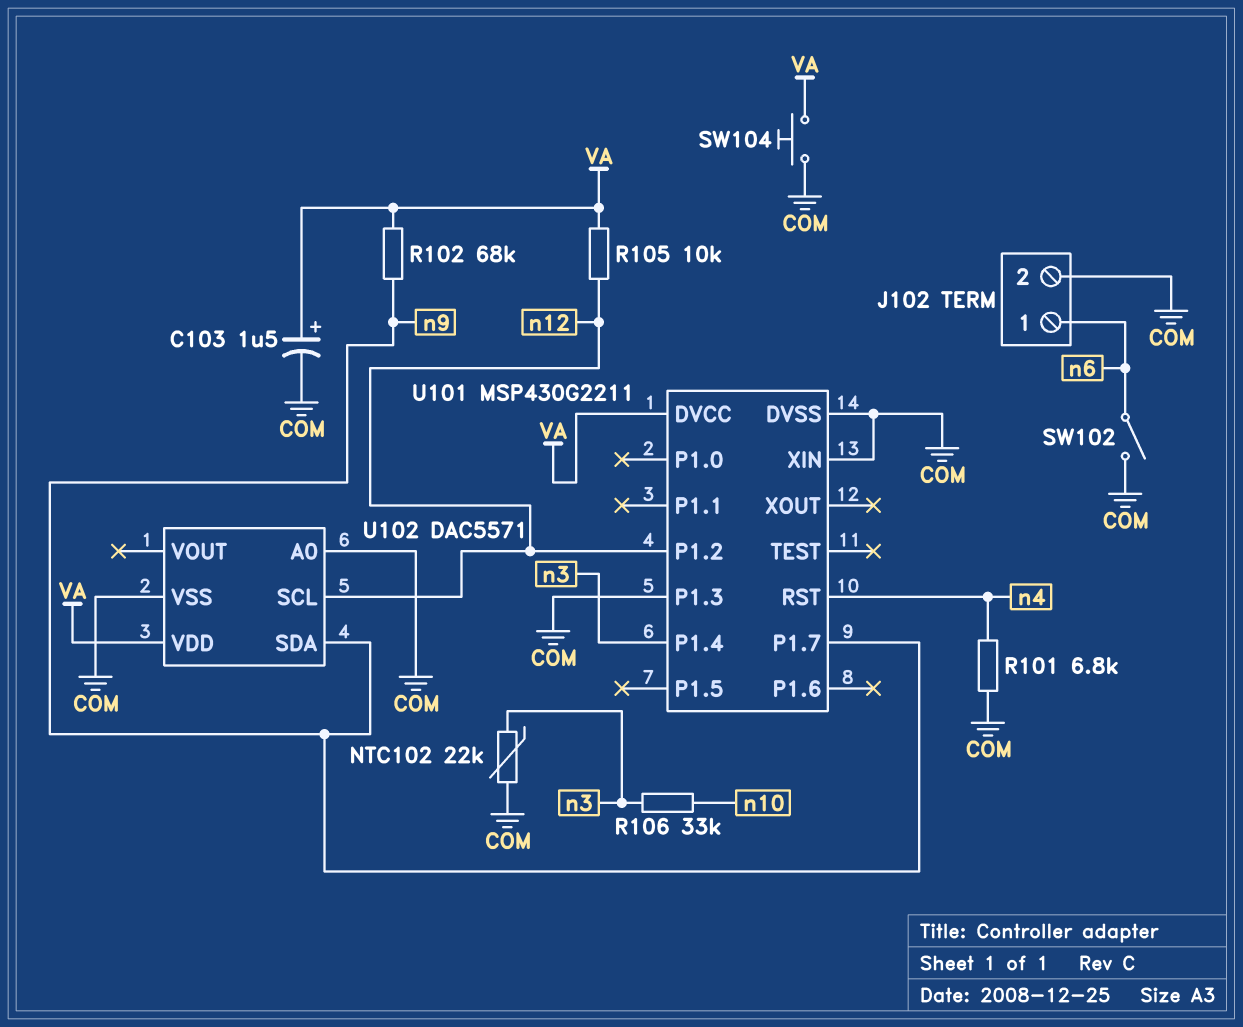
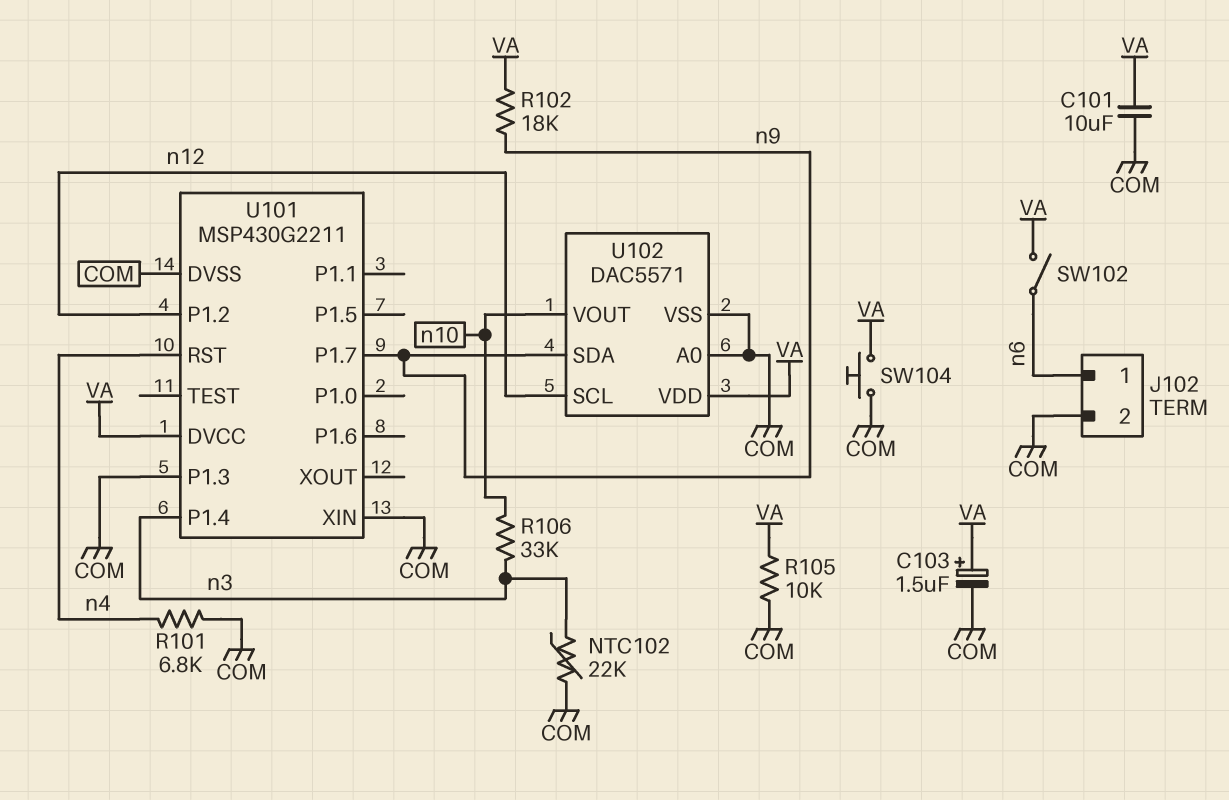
C101: none -> 10uF (COM, VA)
R102: 68k (VA, n9) -> 18k (VA, n9)
R105: 10k (VA, n12) -> 10k (COM, VA)
SW102: switch (COM, n6) -> switch (VA, n6)
U102 pin VOUT: none -> n10

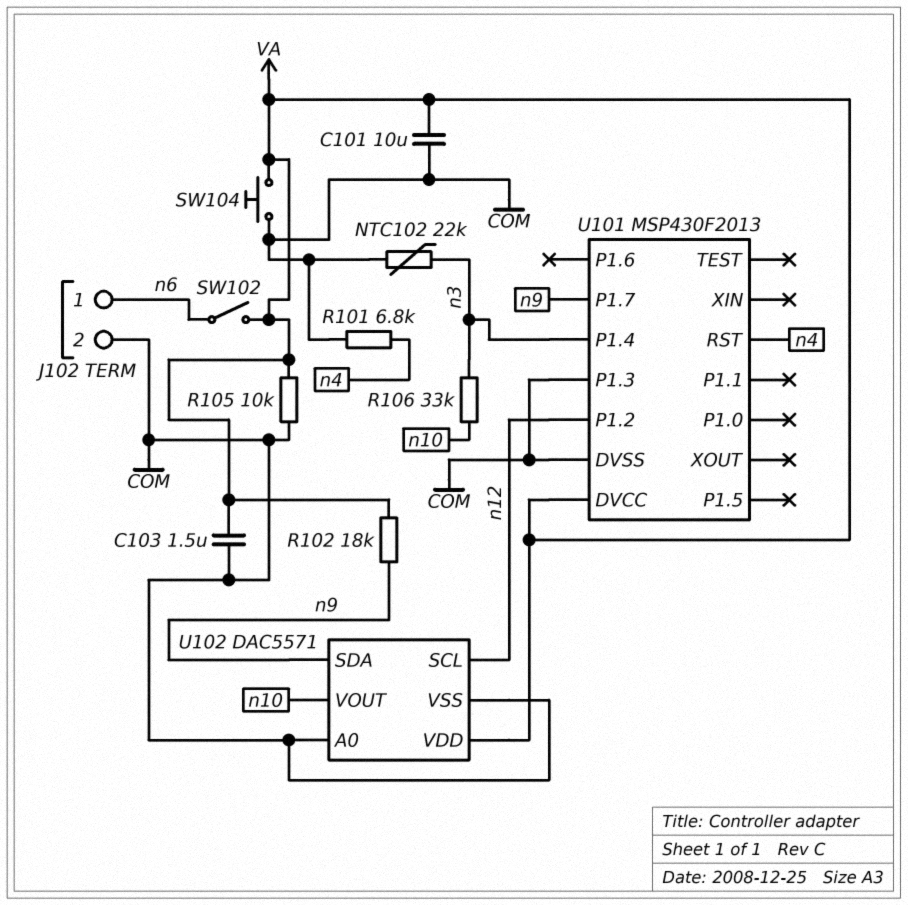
C103: 1.5uF (plus VA, minus COM) -> 1.5uF (COM, VA)
U101: MSP430G2211 -> MSP430F2013
U101 pin XIN: COM -> none

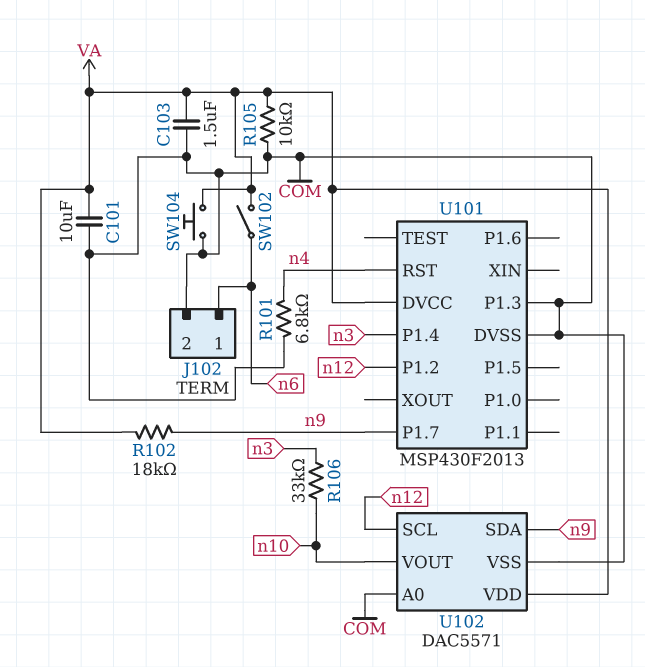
NTC102: 22k (COM, n3) -> none

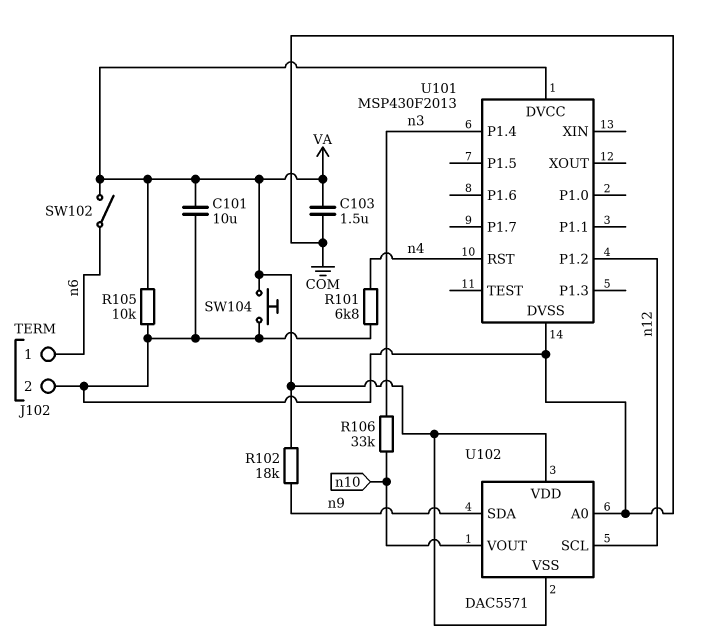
U101 pin P1.3: COM -> none
U101 pin P1.7: n9 -> none
U102 pin VSS: COM -> VA

